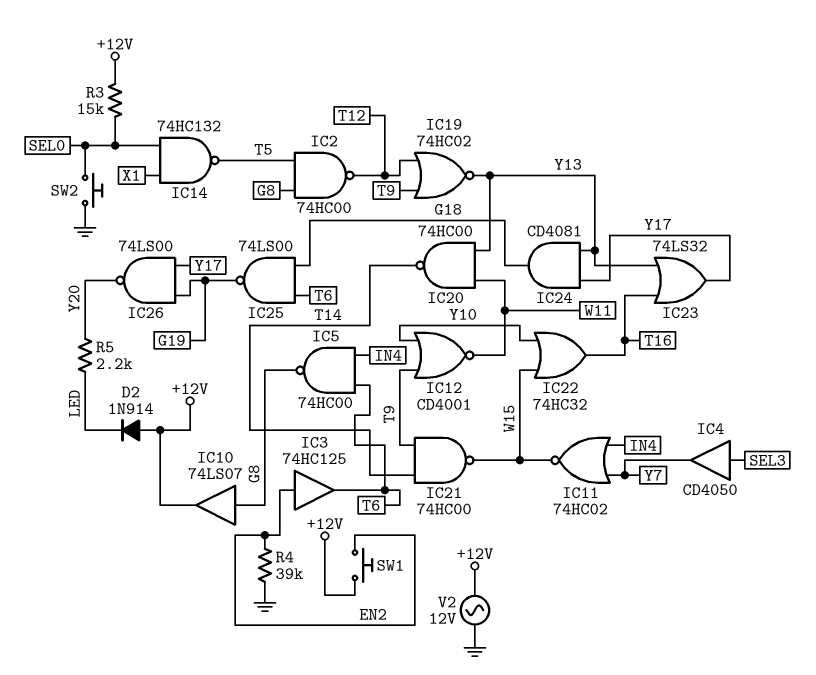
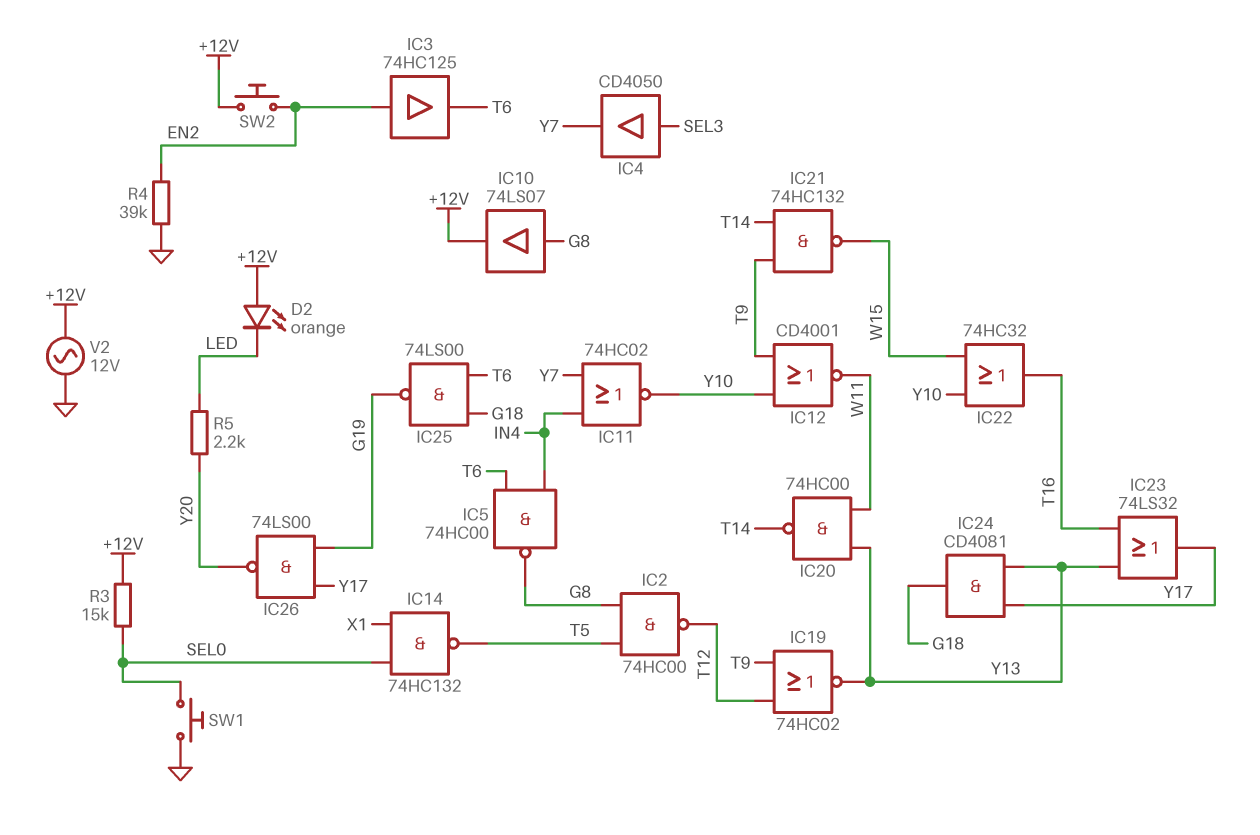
D2: diode 1N914 (A +12V, K LED) -> LED orange (A +12V, K LED)
IC11: NOR 74HC02 (in IN4, in Y7, out W15) -> NOR 74HC02 (in IN4, in Y7, out Y10)
IC21: NAND 74HC00 (in T9, in T14, out W15) -> NAND 74HC132 (in T9, in T14, out W15)
SW1: button (+12V, EN2) -> button (GND, SEL0)
SW2: button (GND, SEL0) -> button (+12V, EN2)

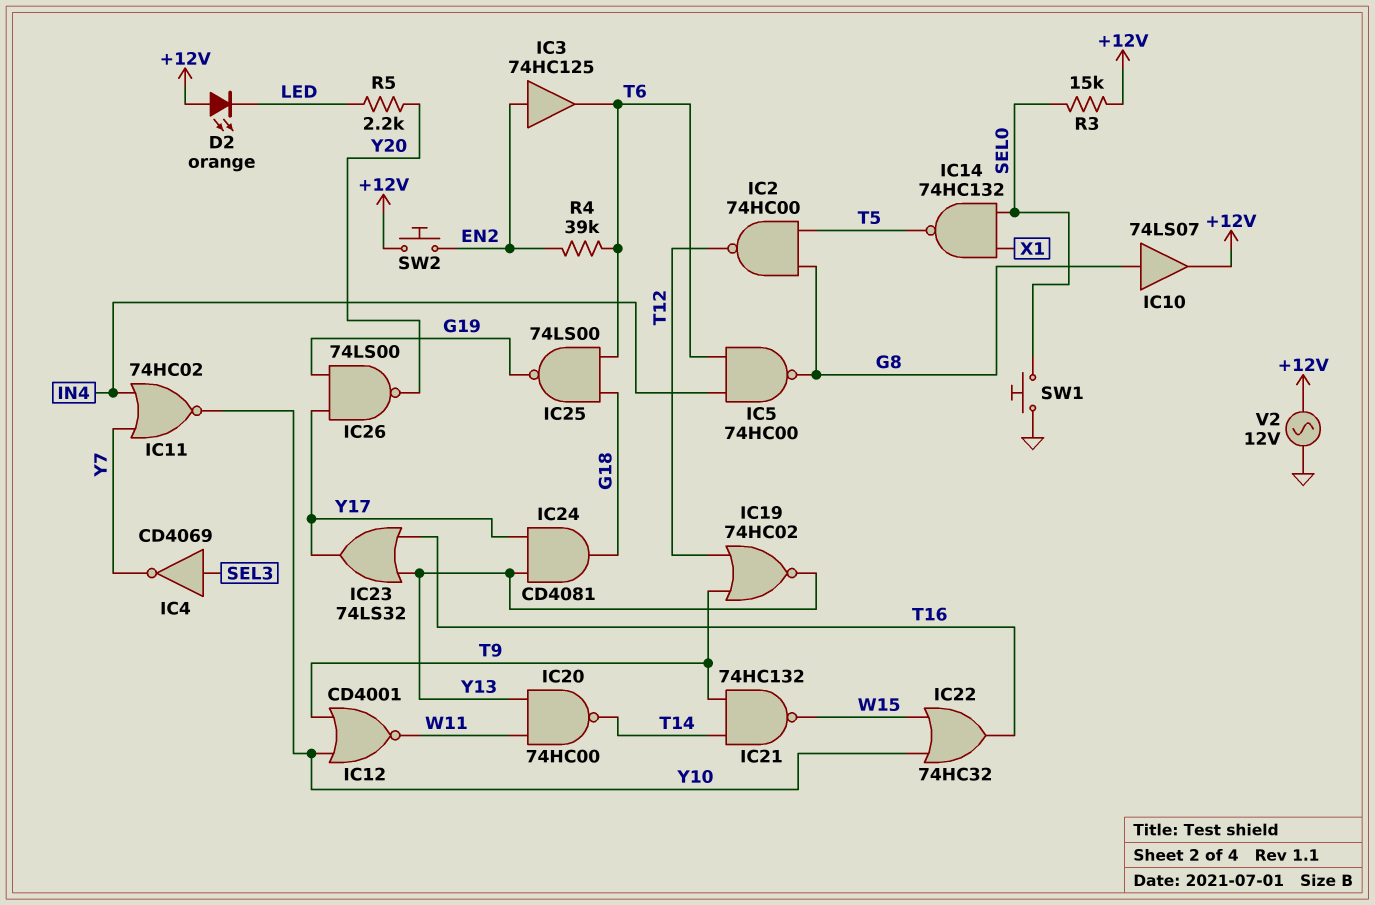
IC4: buffer CD4050 (in SEL3, out Y7) -> NOT CD4069 (in SEL3, out Y7)
R4: 39k (EN2, GND) -> 39k (EN2, T6)

